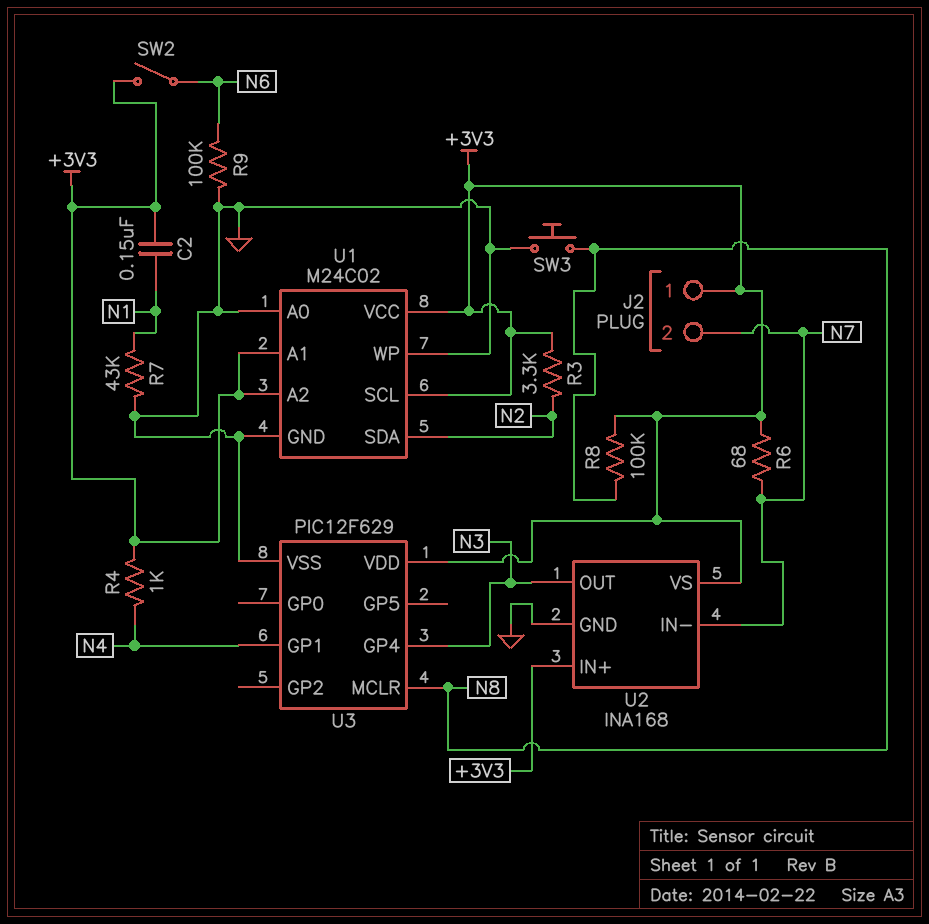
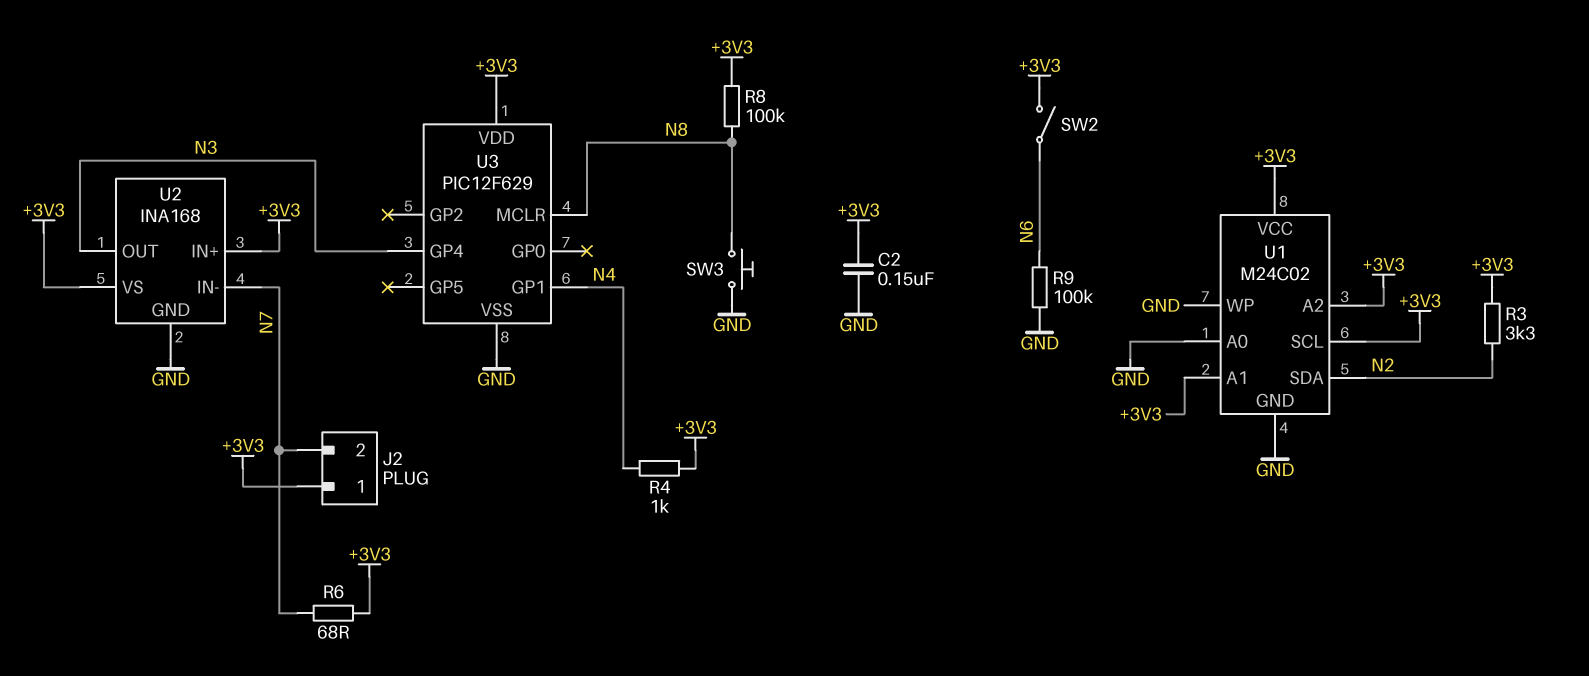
C2: 150nF (+3V3, N1) -> 150nF (+3V3, GND)
R7: 43k (GND, N1) -> none

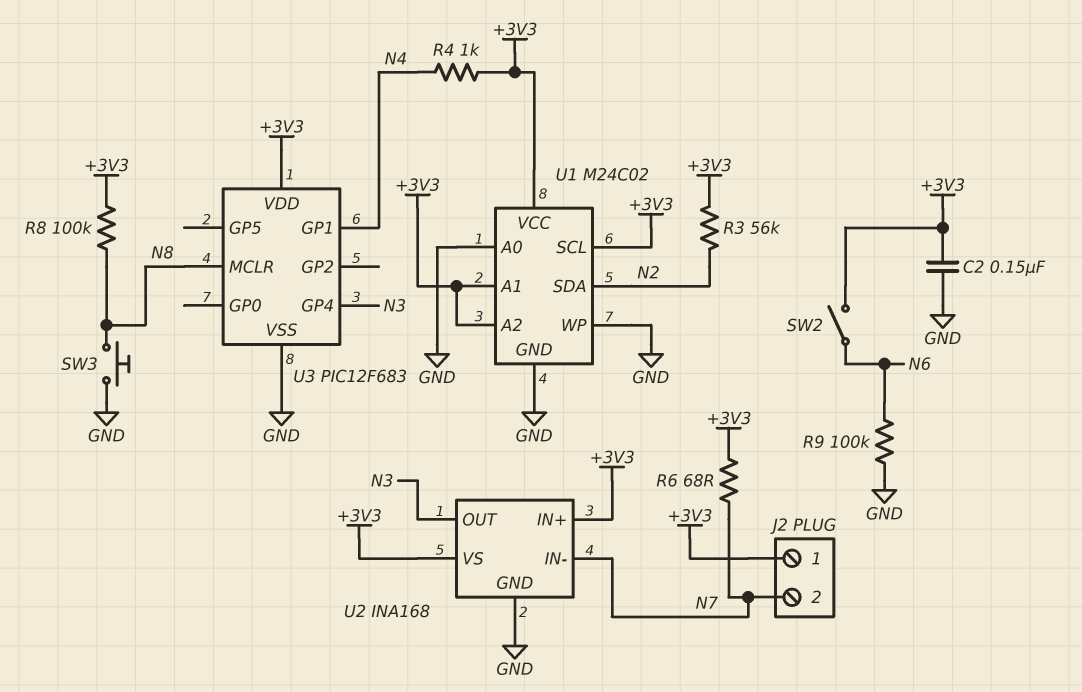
R3: 3.3k (+3V3, N2) -> 56k (+3V3, N2)
U3: PIC12F629 -> PIC12F683

